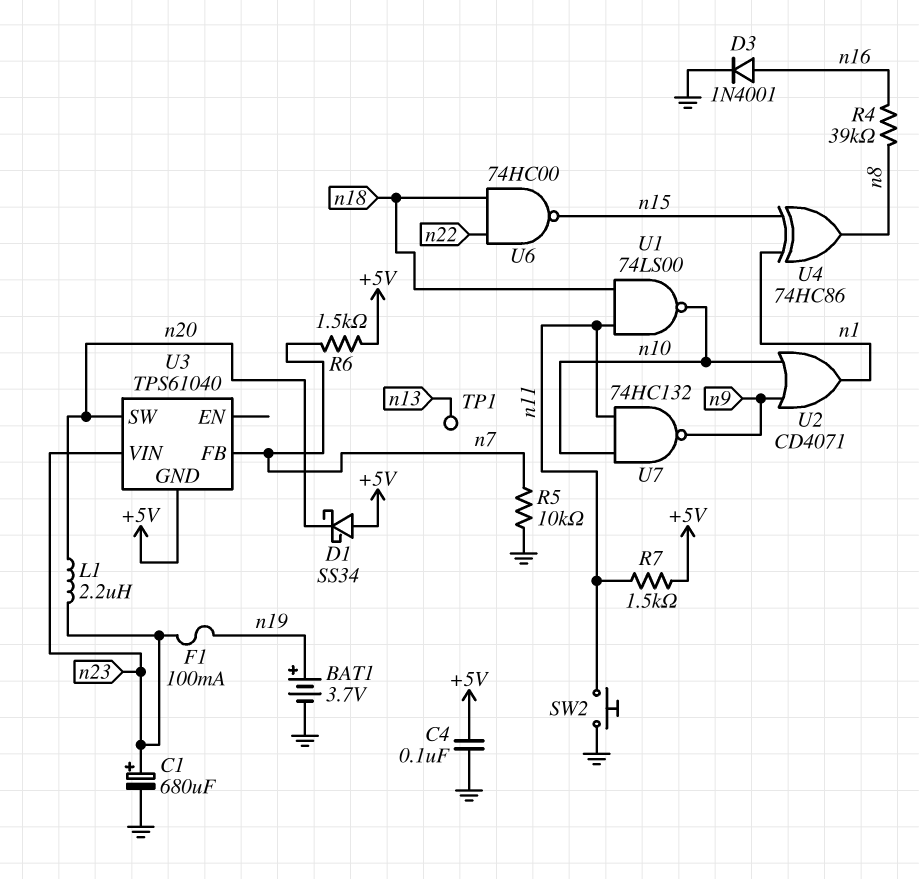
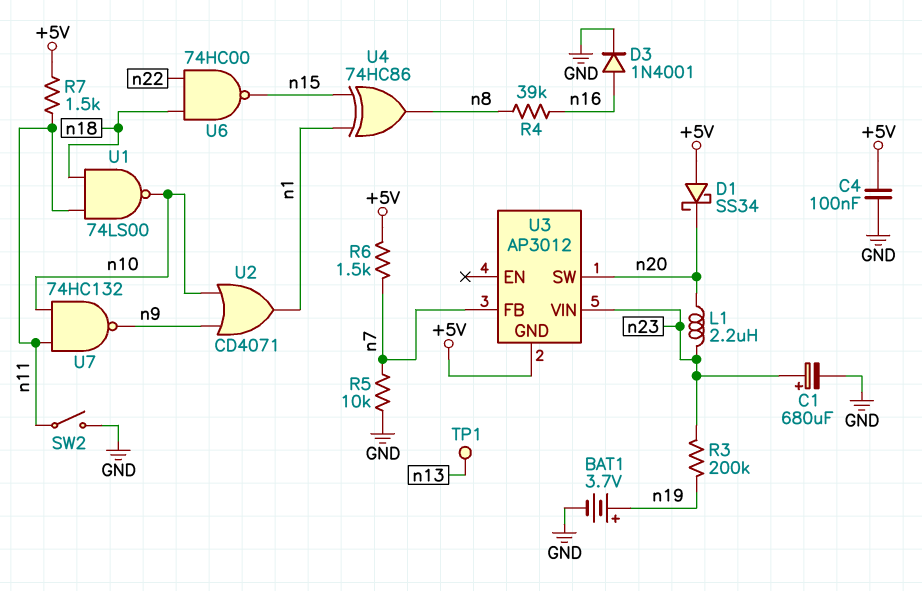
F1: 100mA (n19, n23) -> none
R3: none -> 200k (n19, n23)
SW2: button (GND, n11) -> switch (GND, n11)
U3: TPS61040 -> AP3012

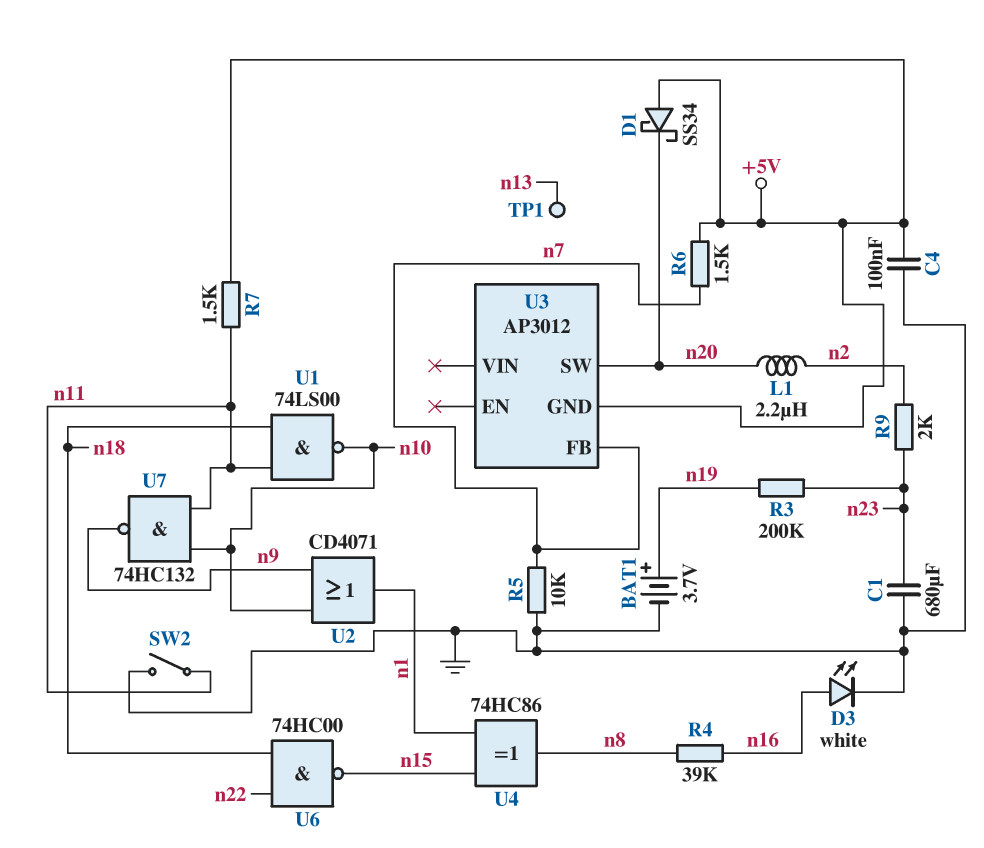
C1: 680uF (plus n23, minus GND) -> 680uF (GND, n23)
D3: diode 1N4001 (A n16, K GND) -> LED white (A n16, K GND)
L1: 2.2uH (n20, n23) -> 2.2uH (n2, n20)
R9: none -> 2k (n2, n23)
U3 pin VIN: n23 -> none

